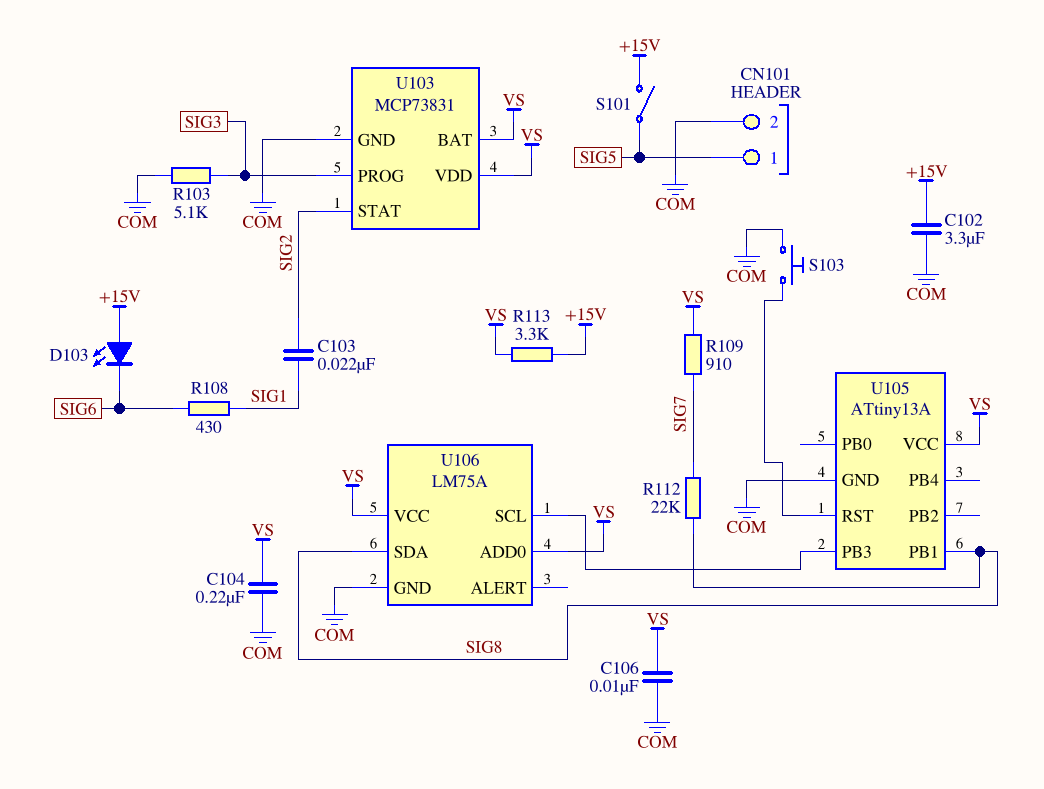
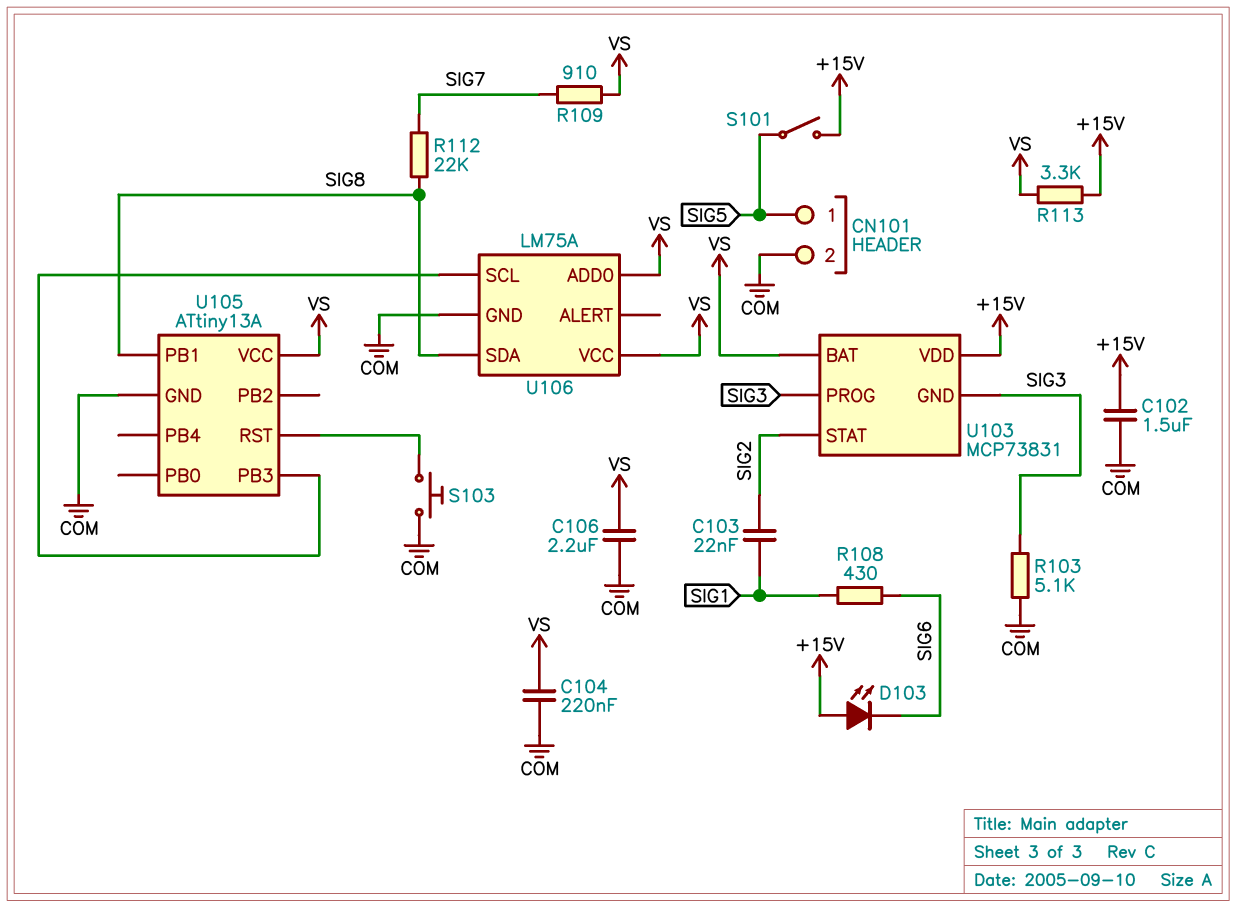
C102: 3.3uF (+15V, COM) -> 1.5uF (+15V, COM)
C106: 10nF (COM, VS) -> 2.2uF (COM, VS)
U103 pin GND: COM -> SIG3
U103 pin VDD: VS -> +15V

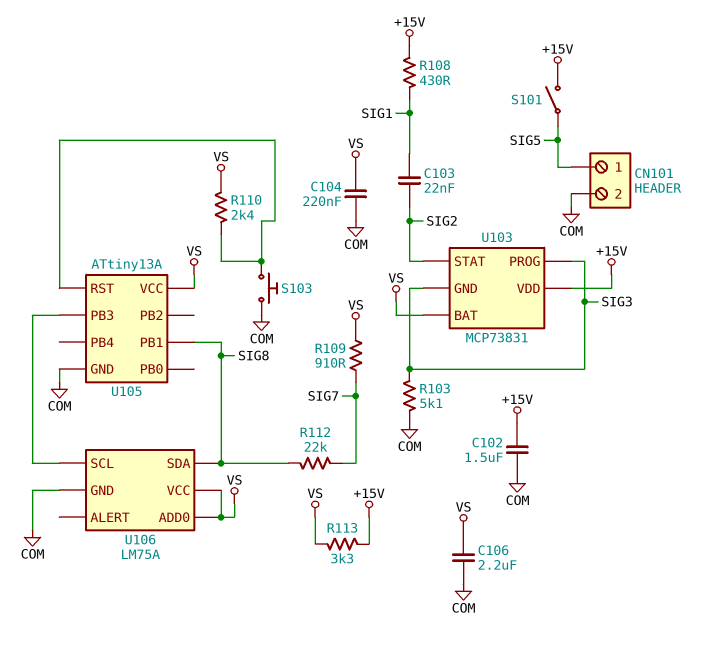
D103: LED (A +15V, K SIG6) -> none
R108: 430 (SIG1, SIG6) -> 430 (+15V, SIG1)
R110: none -> 2.4k (U105/RST, VS)

